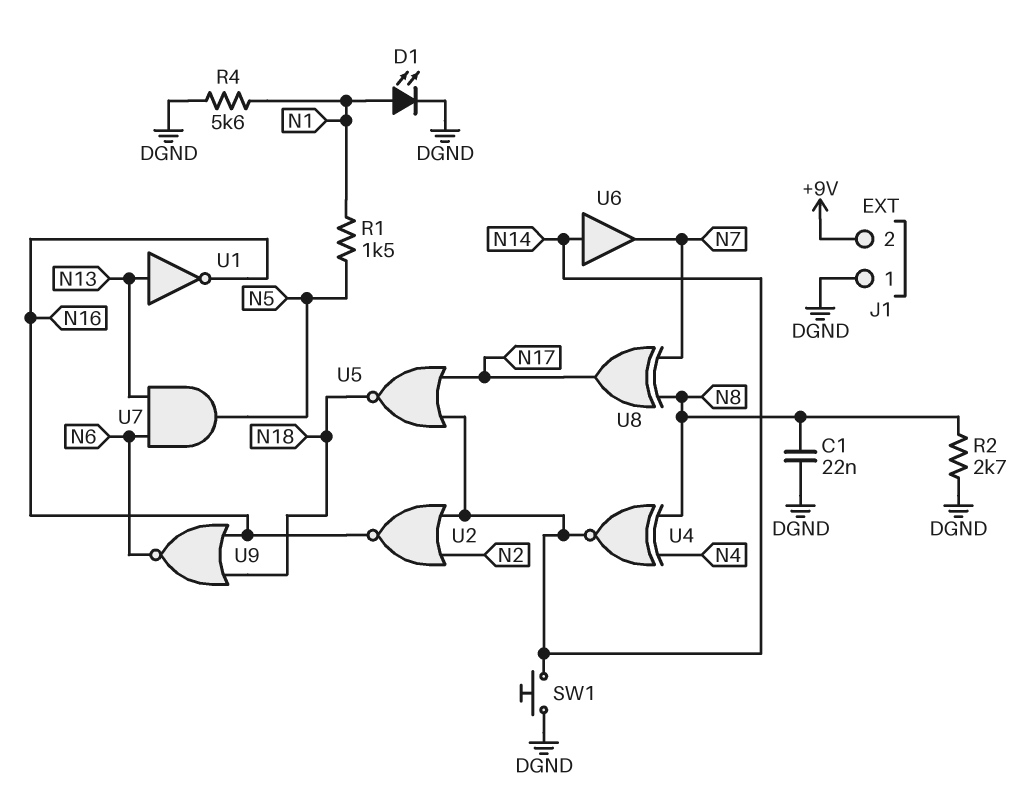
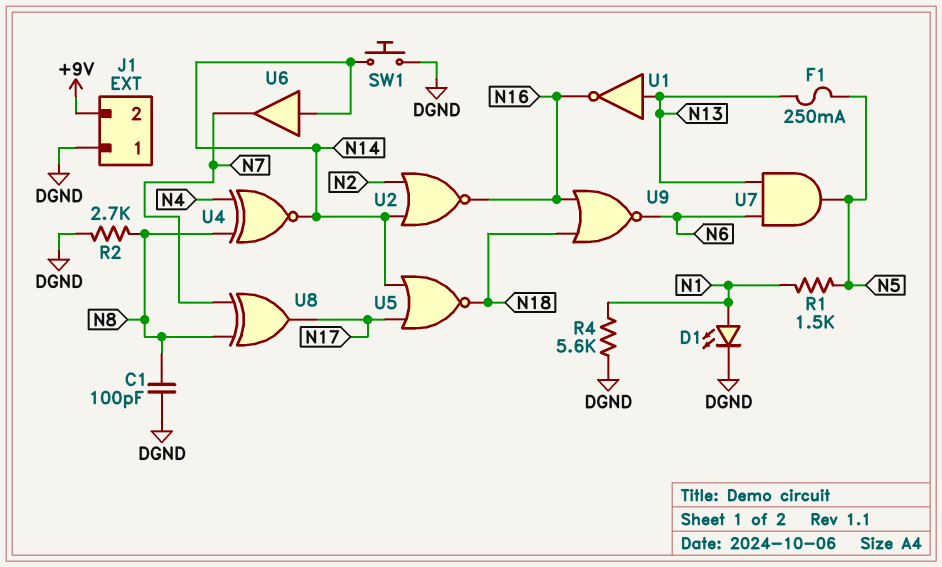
C1: 22nF (DGND, N8) -> 100pF (DGND, N8)
F1: none -> 250mA (N5, N13)

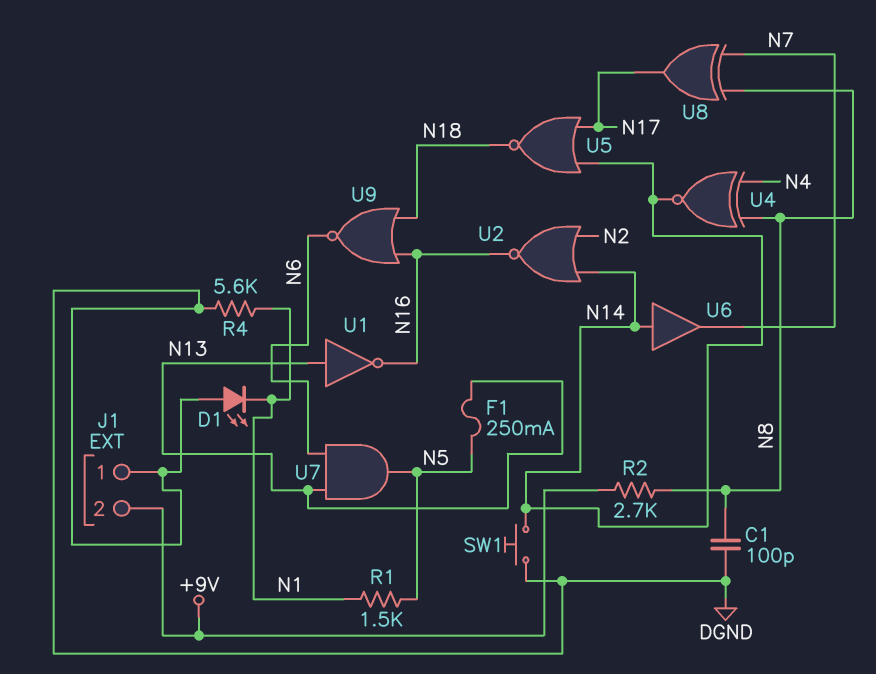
D1: LED (A N1, K DGND) -> LED (A DGND, K N1)
R2: 2.7k (DGND, N8) -> 2.7k (+9V, N8)

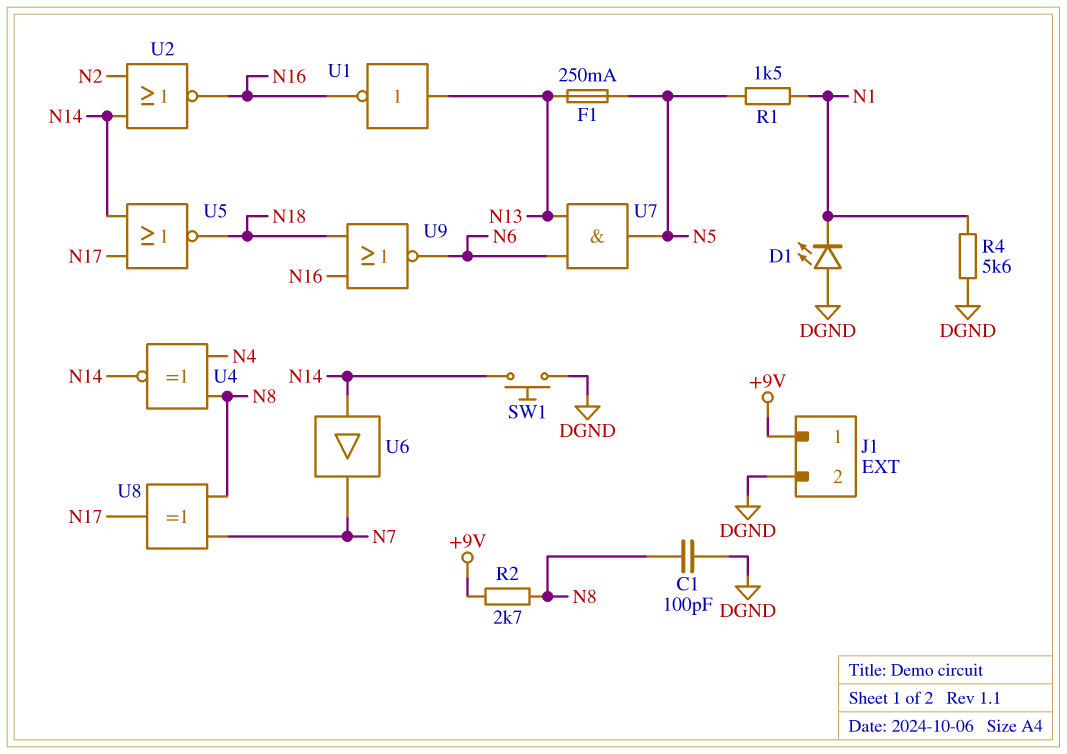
J1 pin 1: DGND -> +9V
J1 pin 2: +9V -> DGND

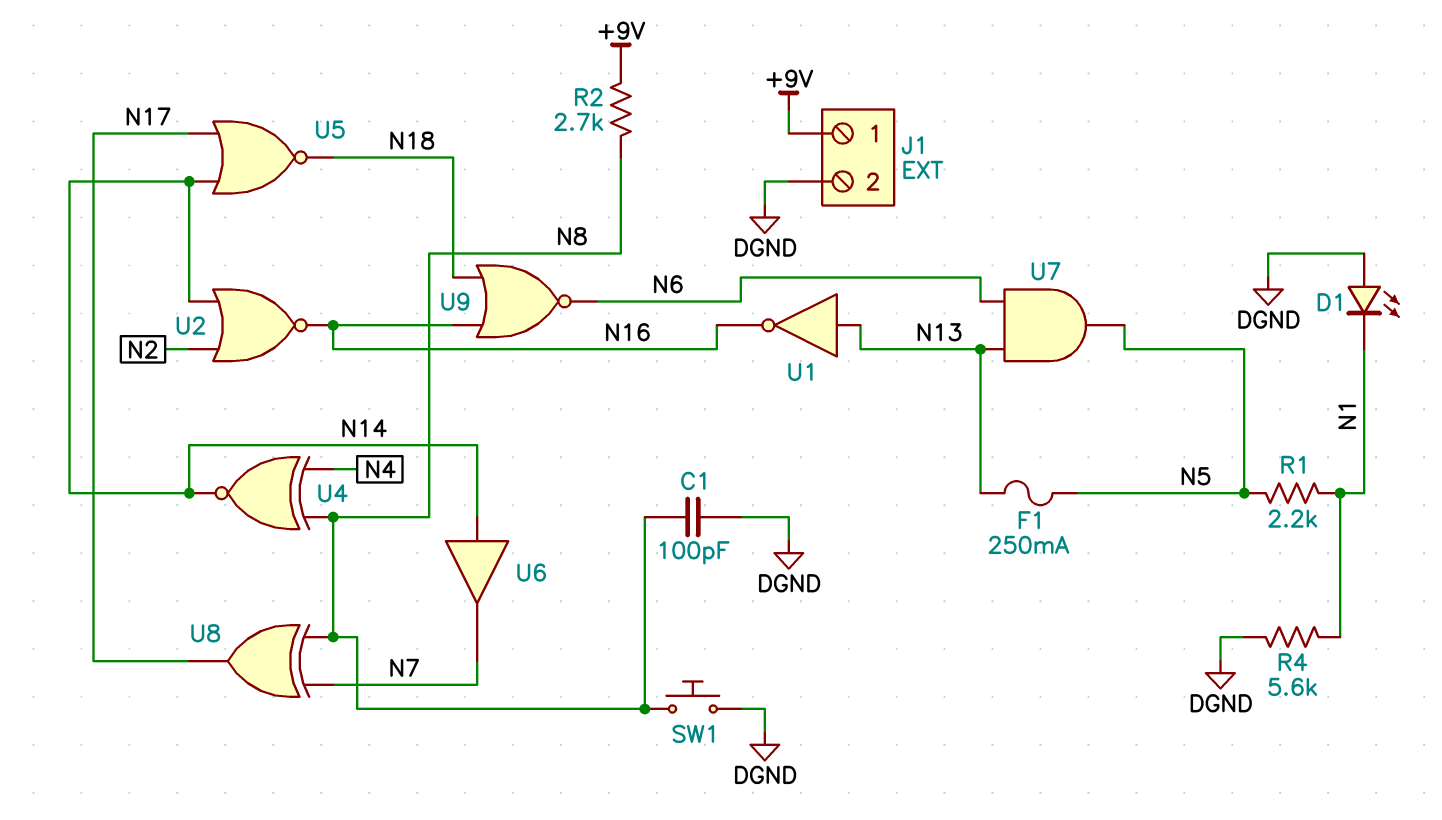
R1: 1.5k (N1, N5) -> 2.2k (N1, N5)
SW1: button (DGND, N14) -> button (DGND, N8)

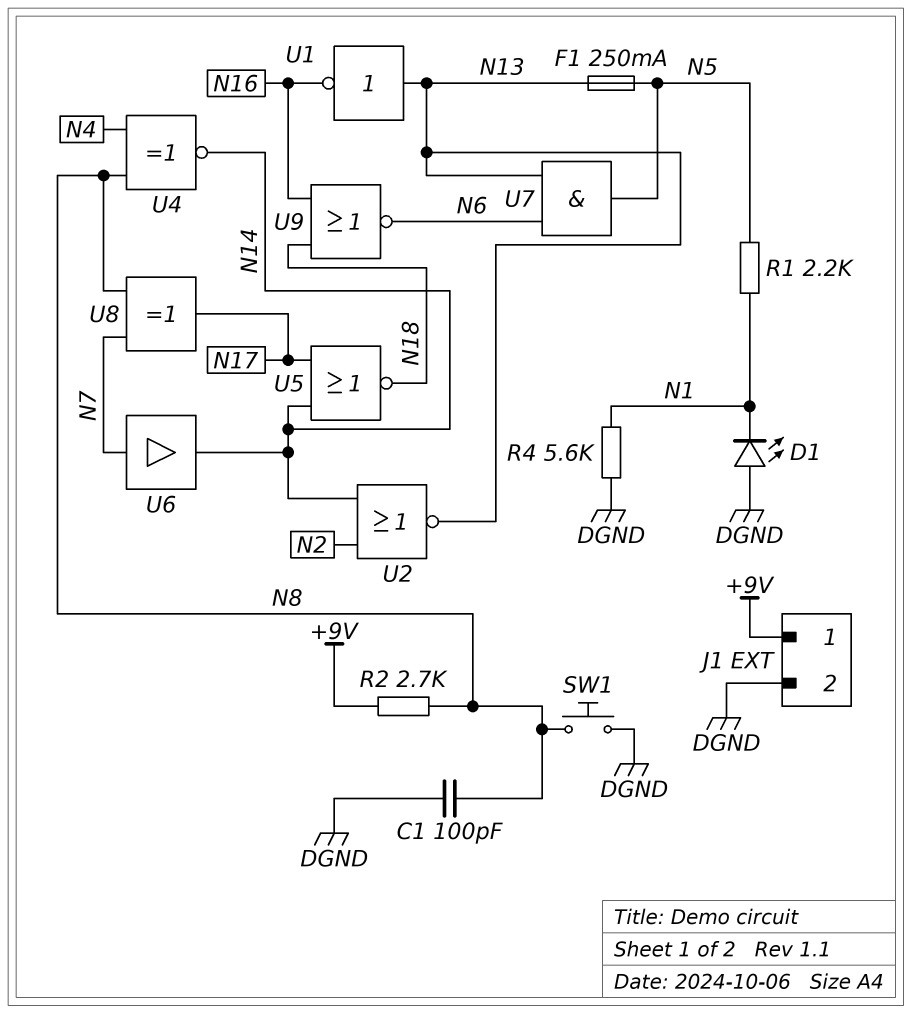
U2: NOR (in N2, in N14, out N16) -> NOR (in N2, in N14, out N13)
U6: buffer (in N14, out N7) -> buffer (in N7, out N14)

